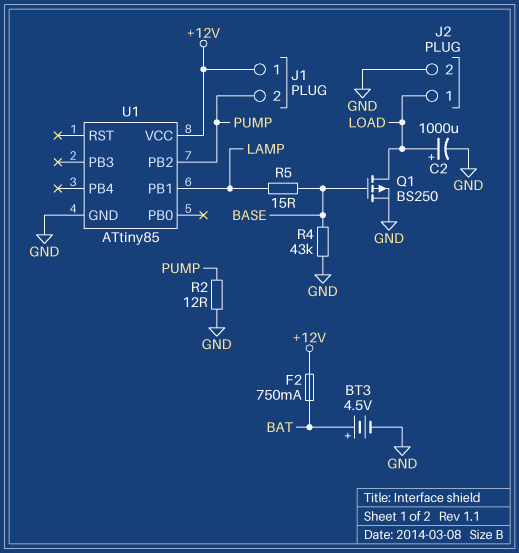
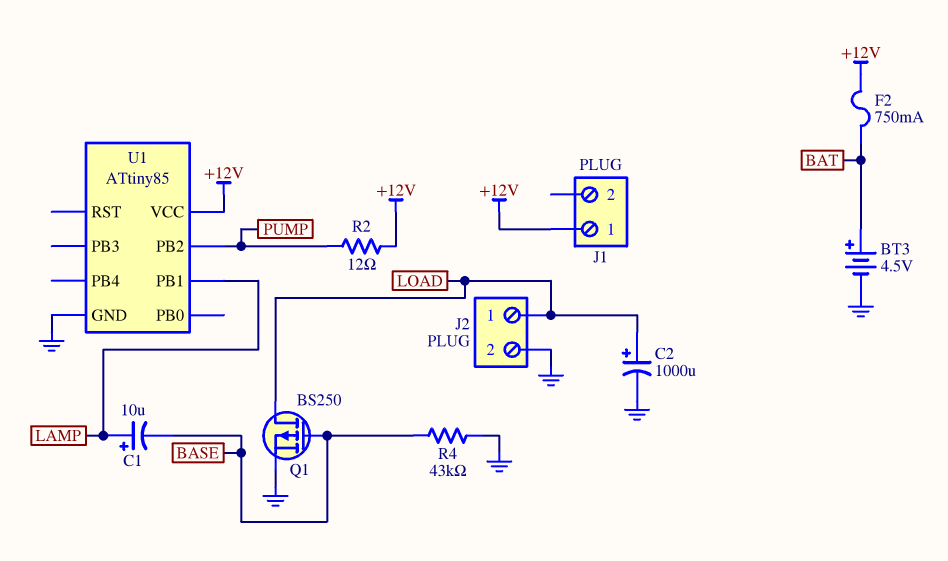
C1: none -> 10uF (plus LAMP, minus BASE)
J1 pin 2: PUMP -> none
R2: 12 (GND, PUMP) -> 12 (+12V, PUMP)
R5: 15 (BASE, LAMP) -> none

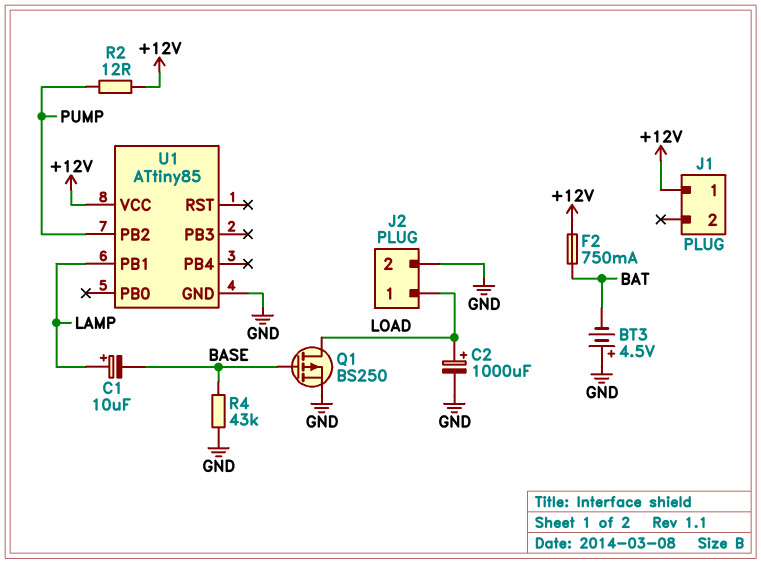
BT3: 4.5V (plus BAT, minus GND) -> 4.5V (plus GND, minus BAT)

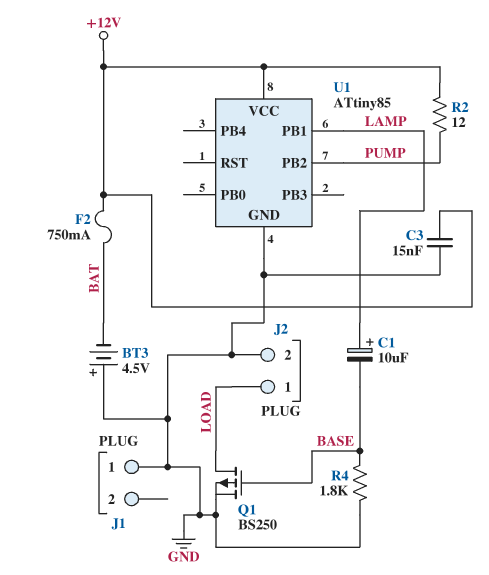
C2: 1000uF (plus LOAD, minus GND) -> none
C3: none -> 15nF (+12V, GND)
J1 pin 1: +12V -> GND
R4: 43k (BASE, GND) -> 1.8k (BASE, GND)

